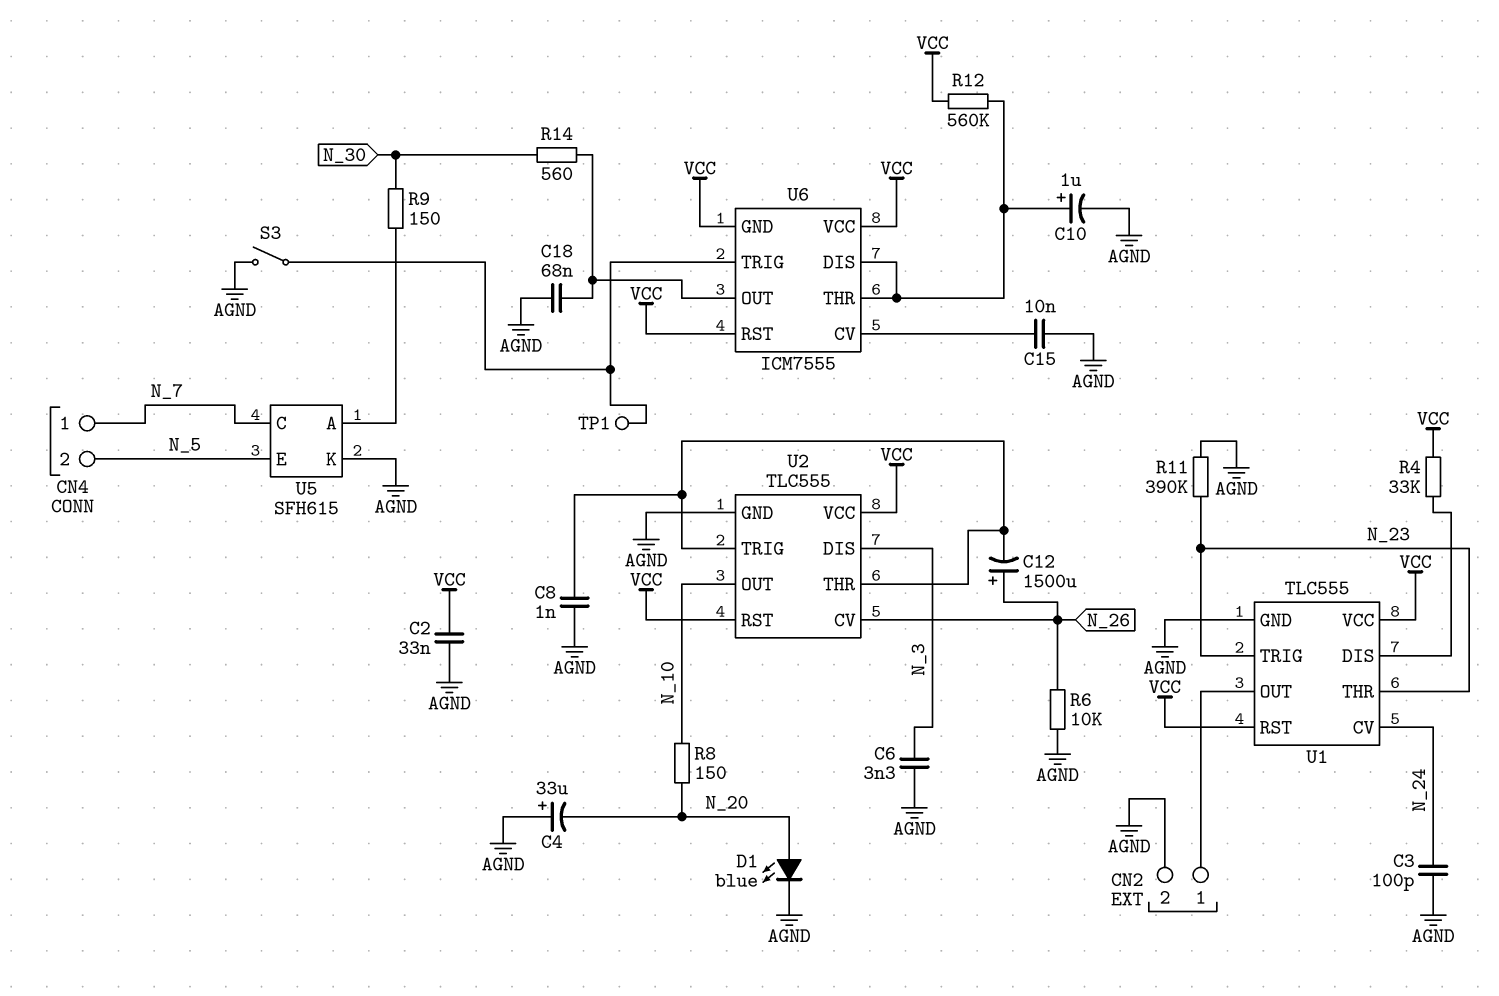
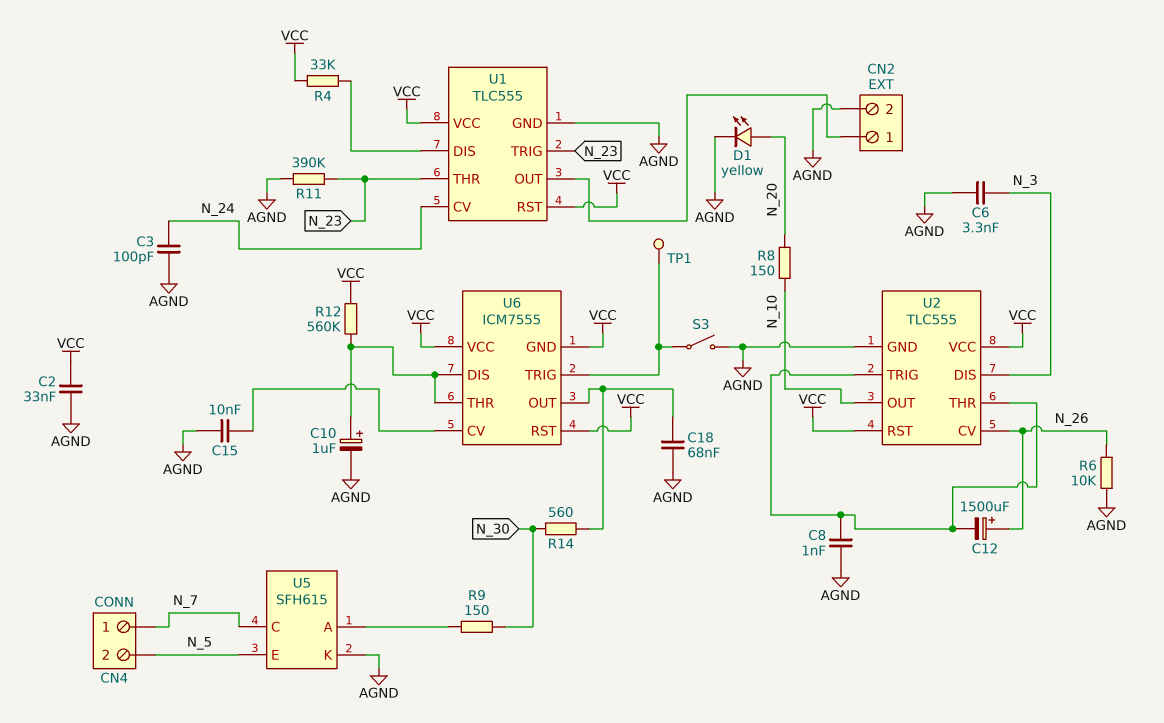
C4: 33uF (plus AGND, minus N_20) -> none
D1: LED blue (A N_20, K AGND) -> LED yellow (A N_20, K AGND)

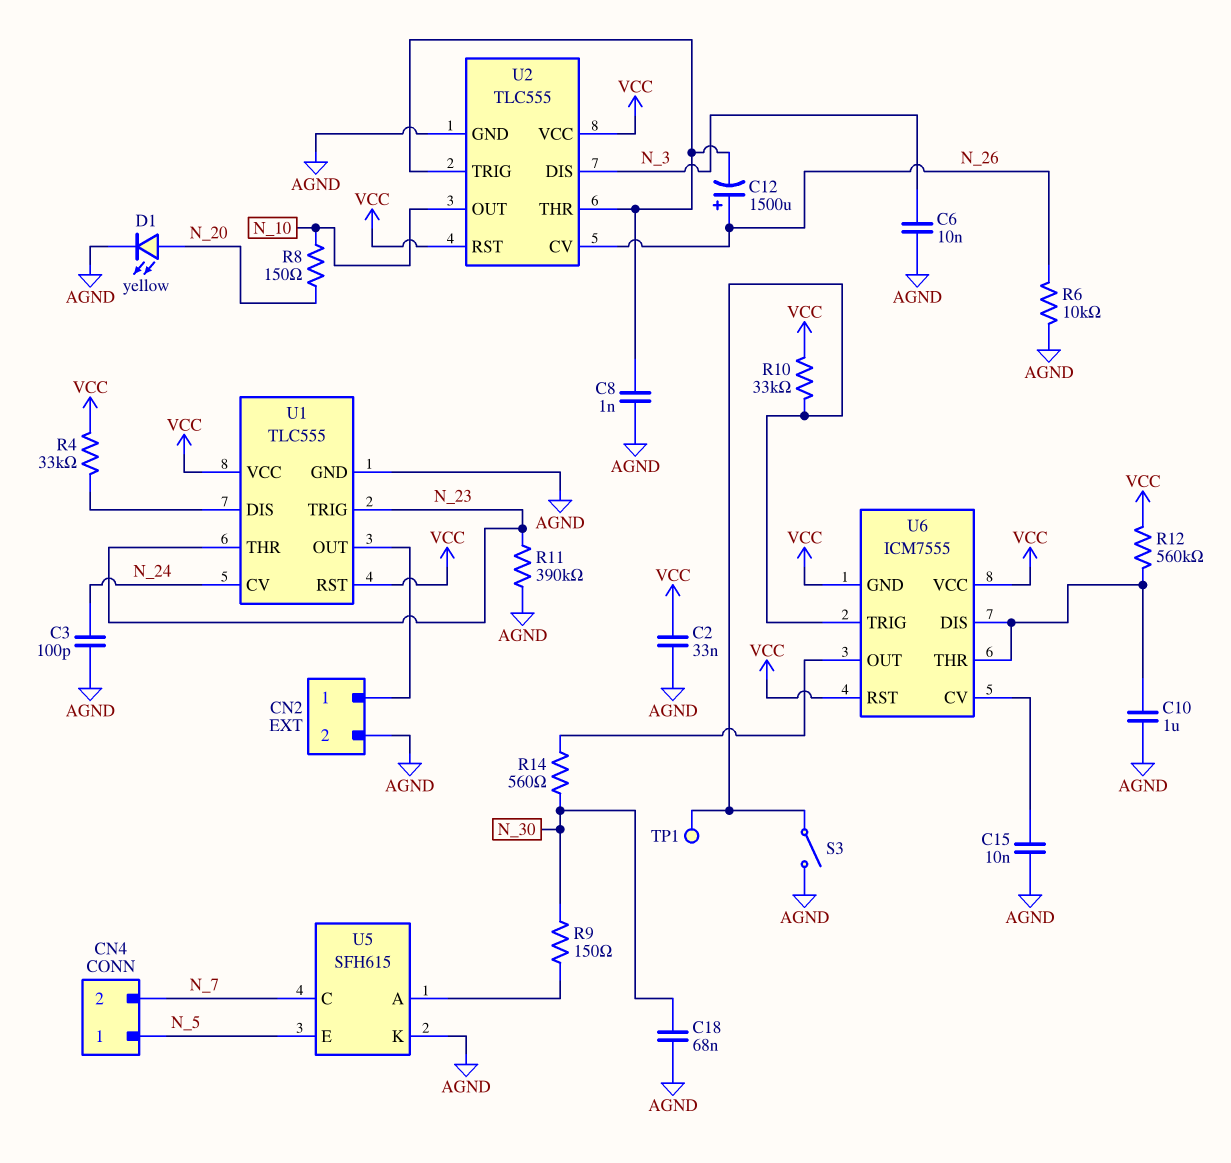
C6: 3.3nF (AGND, N_3) -> 10nF (AGND, N_3)
C10: 1uF (plus U6/DIS, minus AGND) -> 1uF (AGND, U6/DIS)
C18: 68nF (AGND, U6/OUT) -> 68nF (AGND, N_30)
CN4 pin 1: N_7 -> N_5
CN4 pin 2: N_5 -> N_7
R10: none -> 33k (U6/TRIG, VCC)

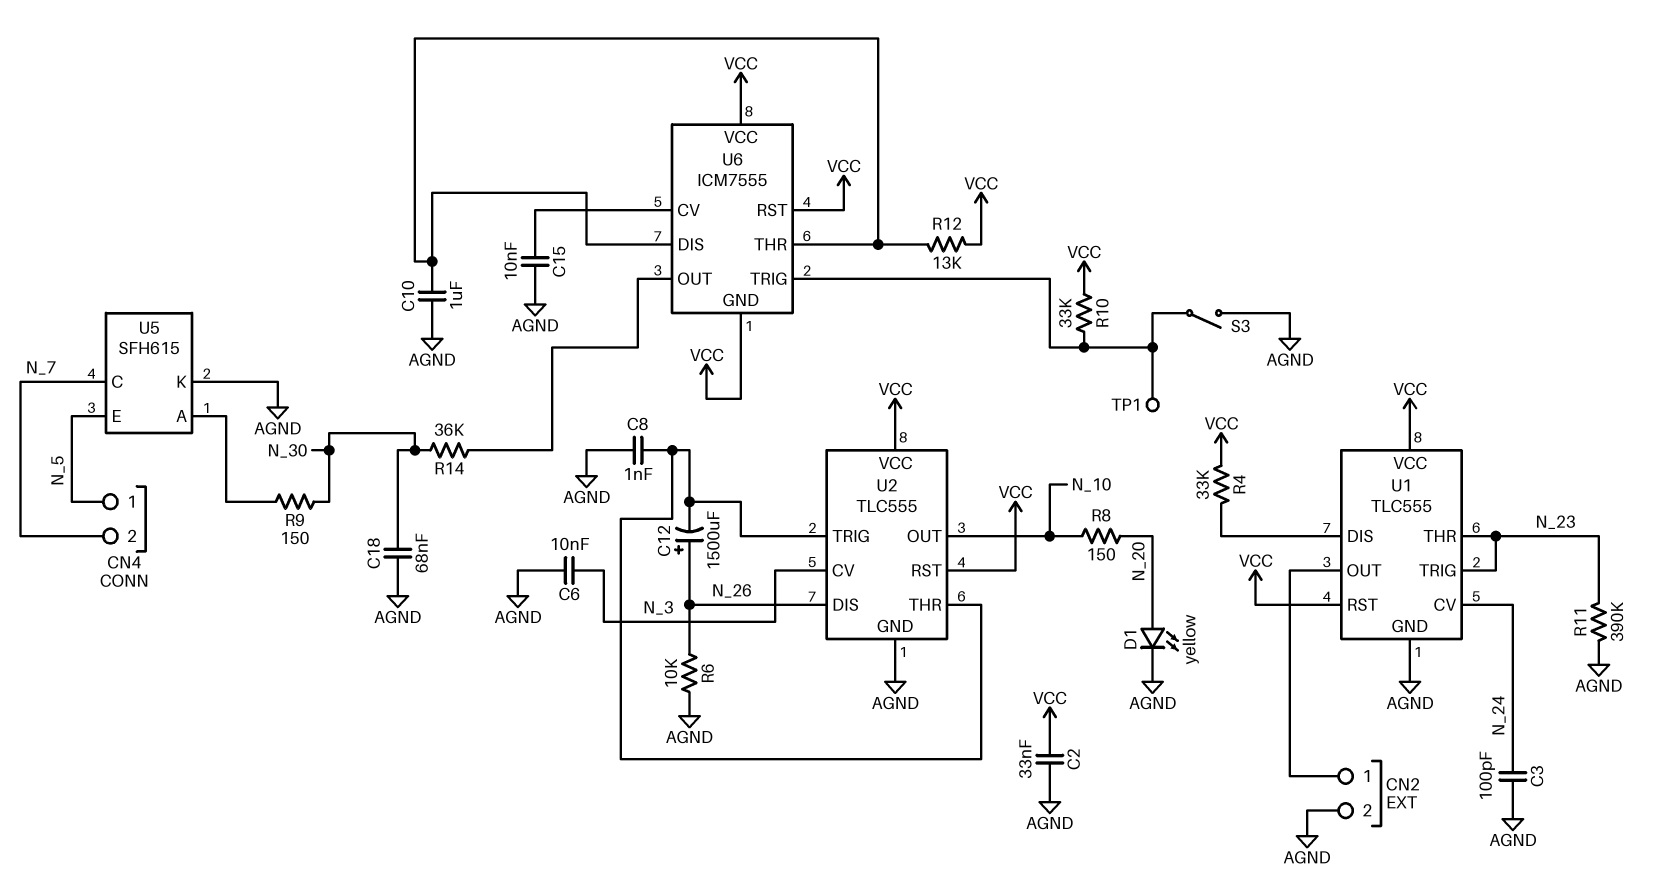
R12: 560k (U6/DIS, VCC) -> 13k (U6/DIS, VCC)
R14: 560 (N_30, U6/OUT) -> 36k (N_30, U6/OUT)
U2 pin CV: N_26 -> N_3
U2 pin DIS: N_3 -> N_26

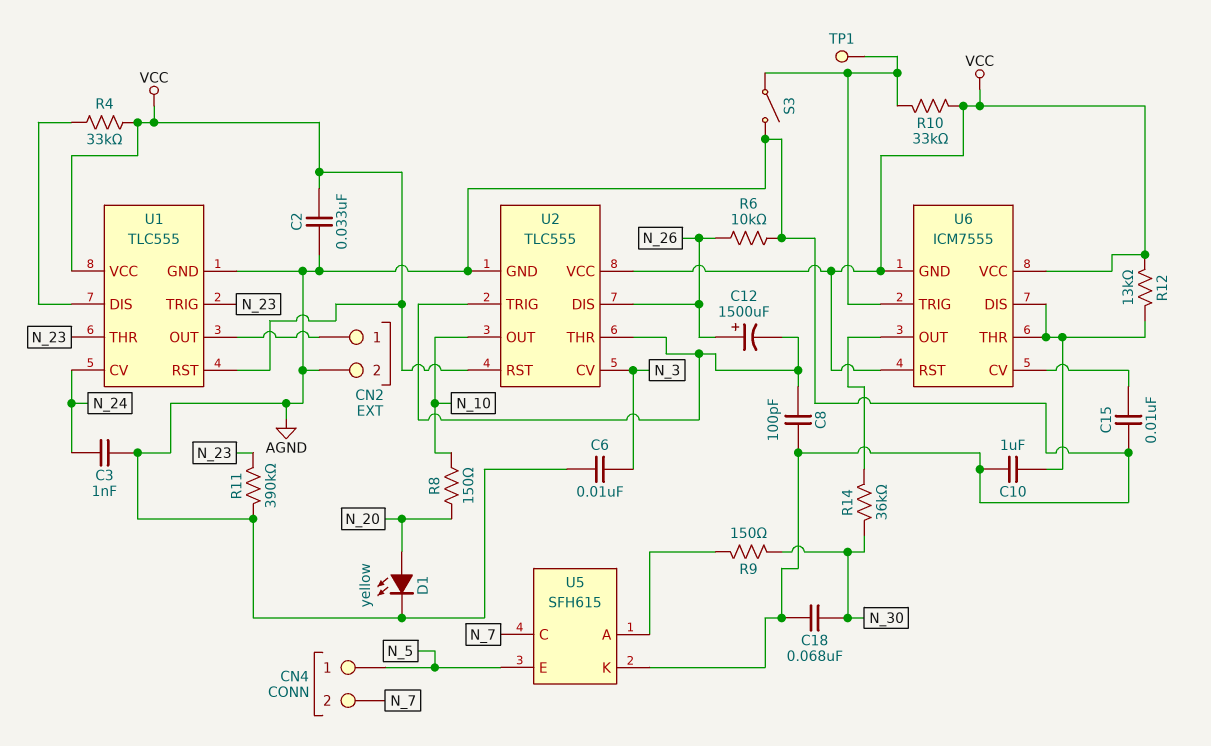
C3: 100pF (AGND, N_24) -> 1nF (AGND, N_24)
C8: 1nF (AGND, U2/THR) -> 100pF (AGND, U2/THR)

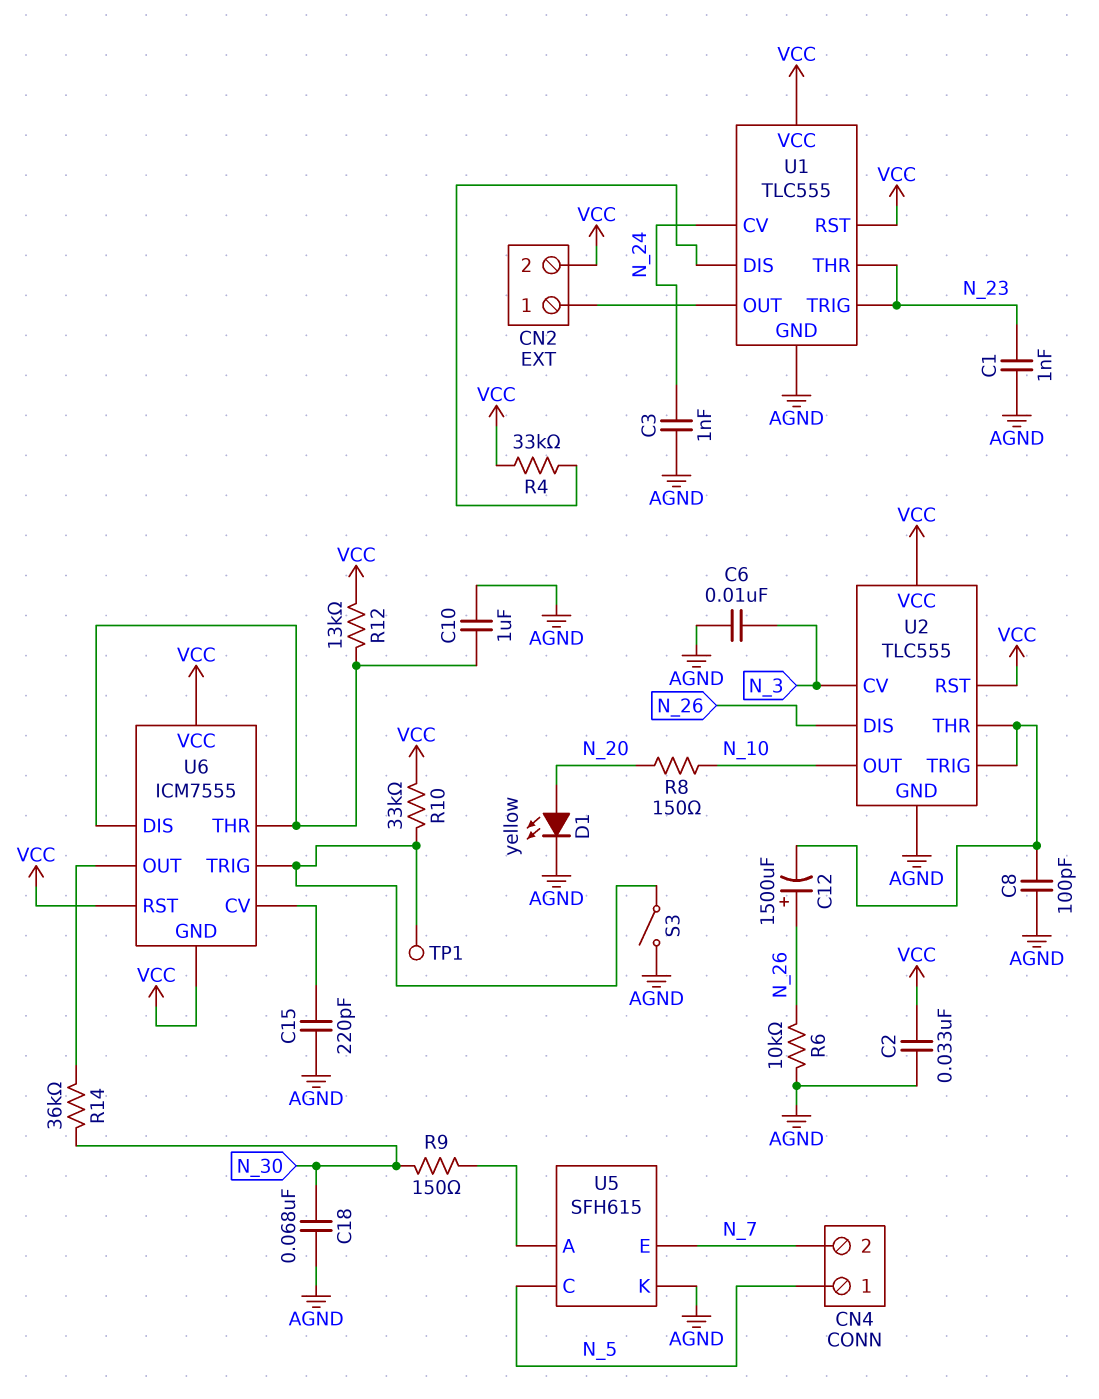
C1: none -> 1nF (AGND, N_23)
C15: 10nF (AGND, U6/CV) -> 220pF (AGND, U6/CV)
CN2 pin 2: AGND -> VCC
R11: 390k (AGND, N_23) -> none
U5 pin C: N_7 -> N_5
U5 pin E: N_5 -> N_7

